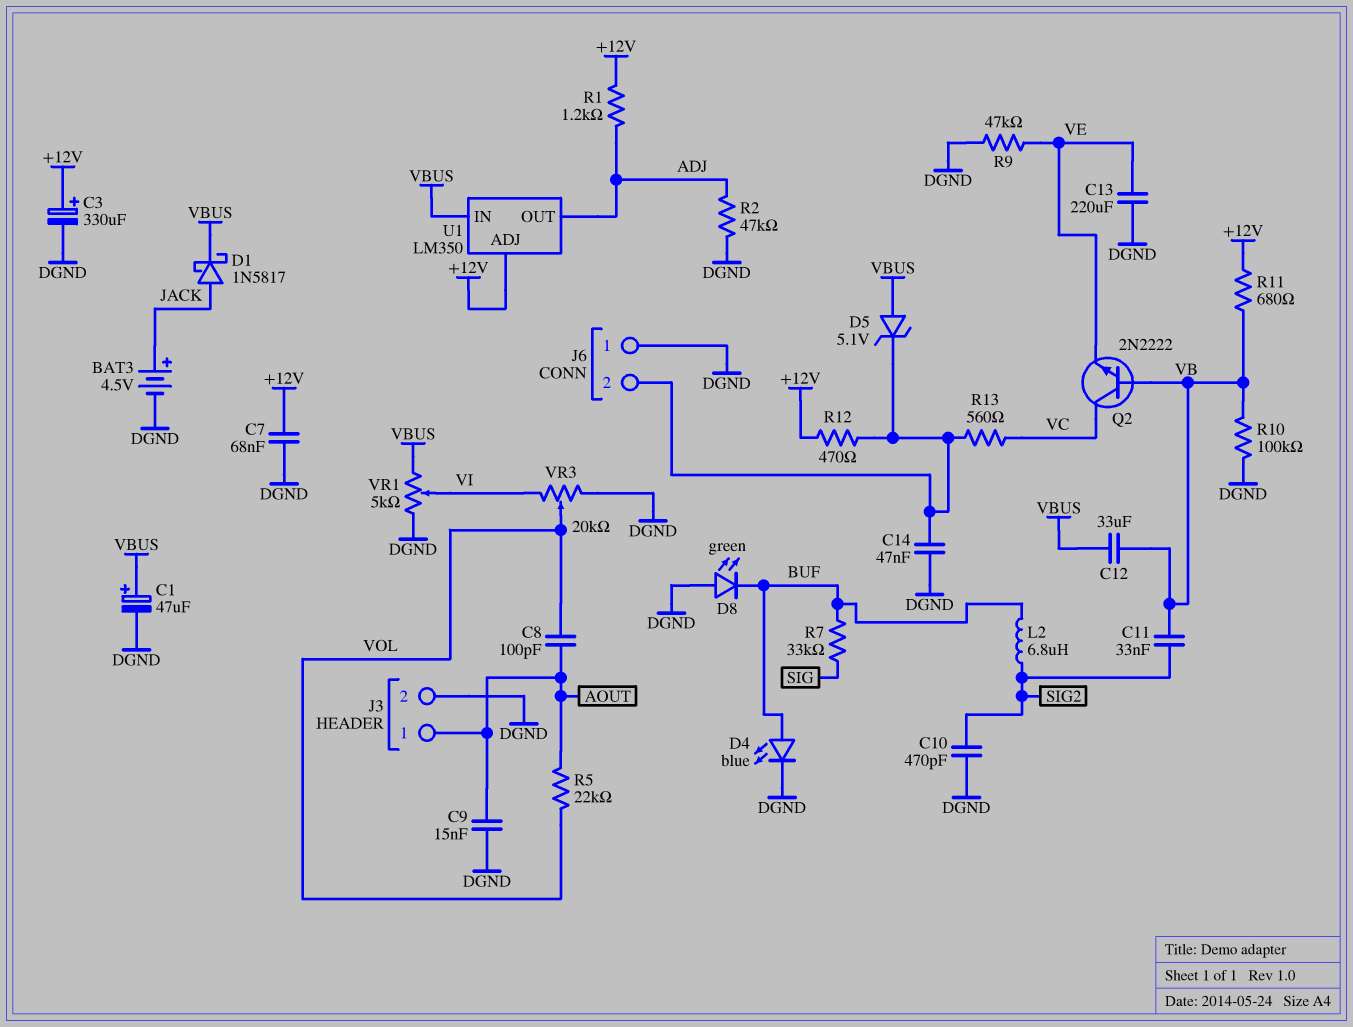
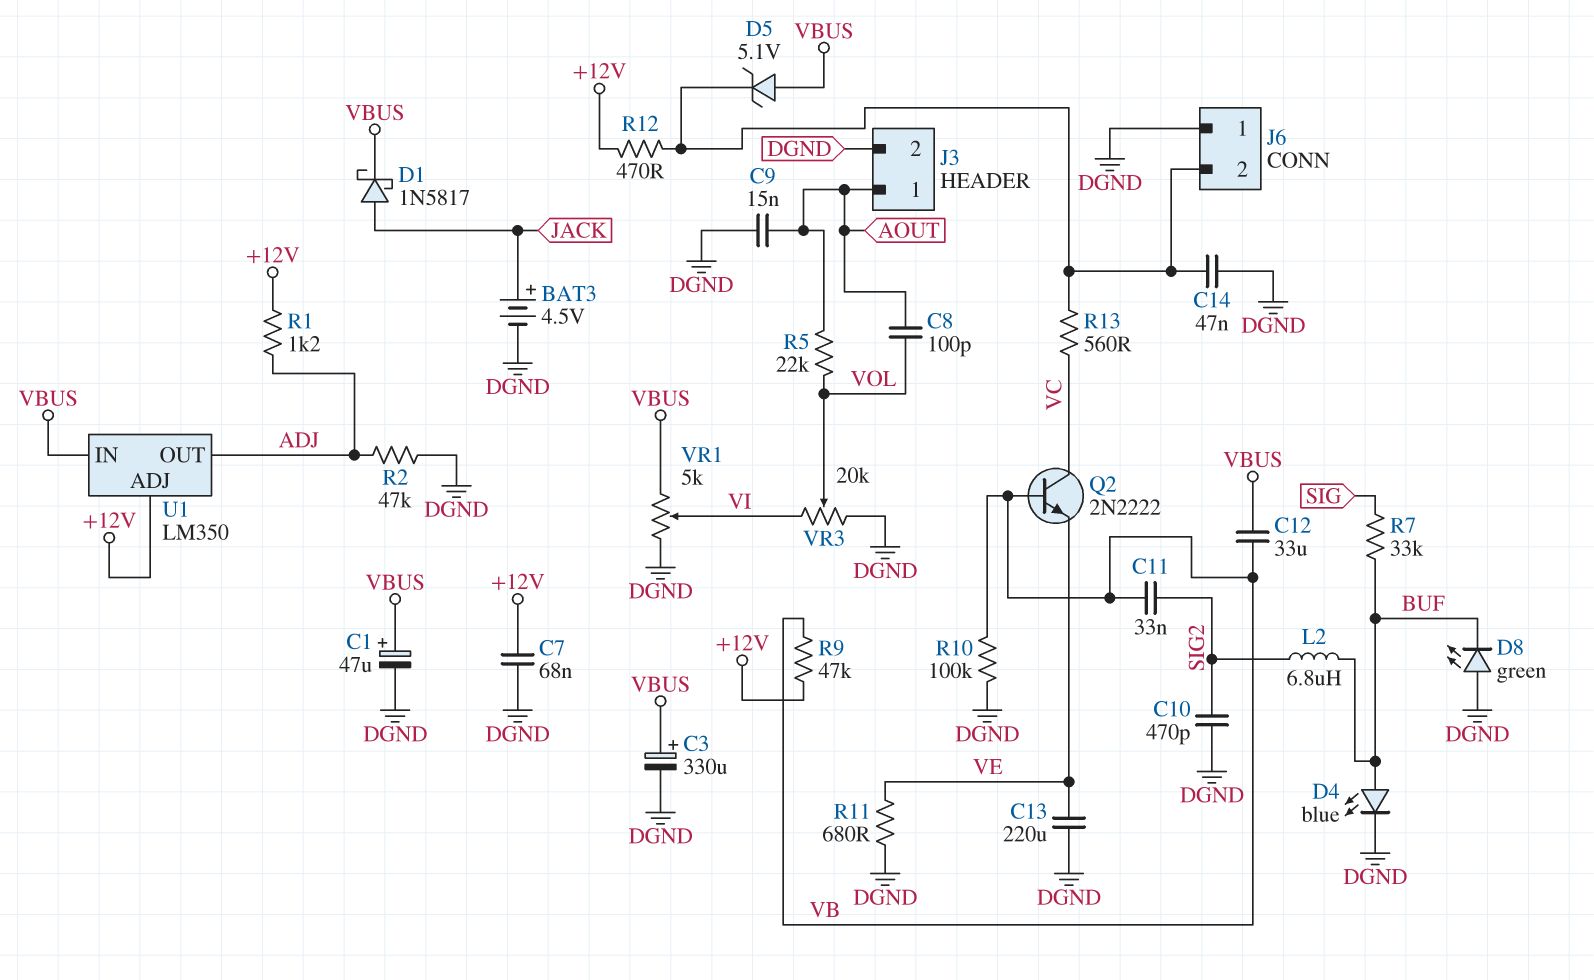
C3: 330uF (plus +12V, minus DGND) -> 330uF (plus VBUS, minus DGND)
R9: 47k (DGND, VE) -> 47k (+12V, VB)
R11: 680 (+12V, VB) -> 680 (DGND, VE)

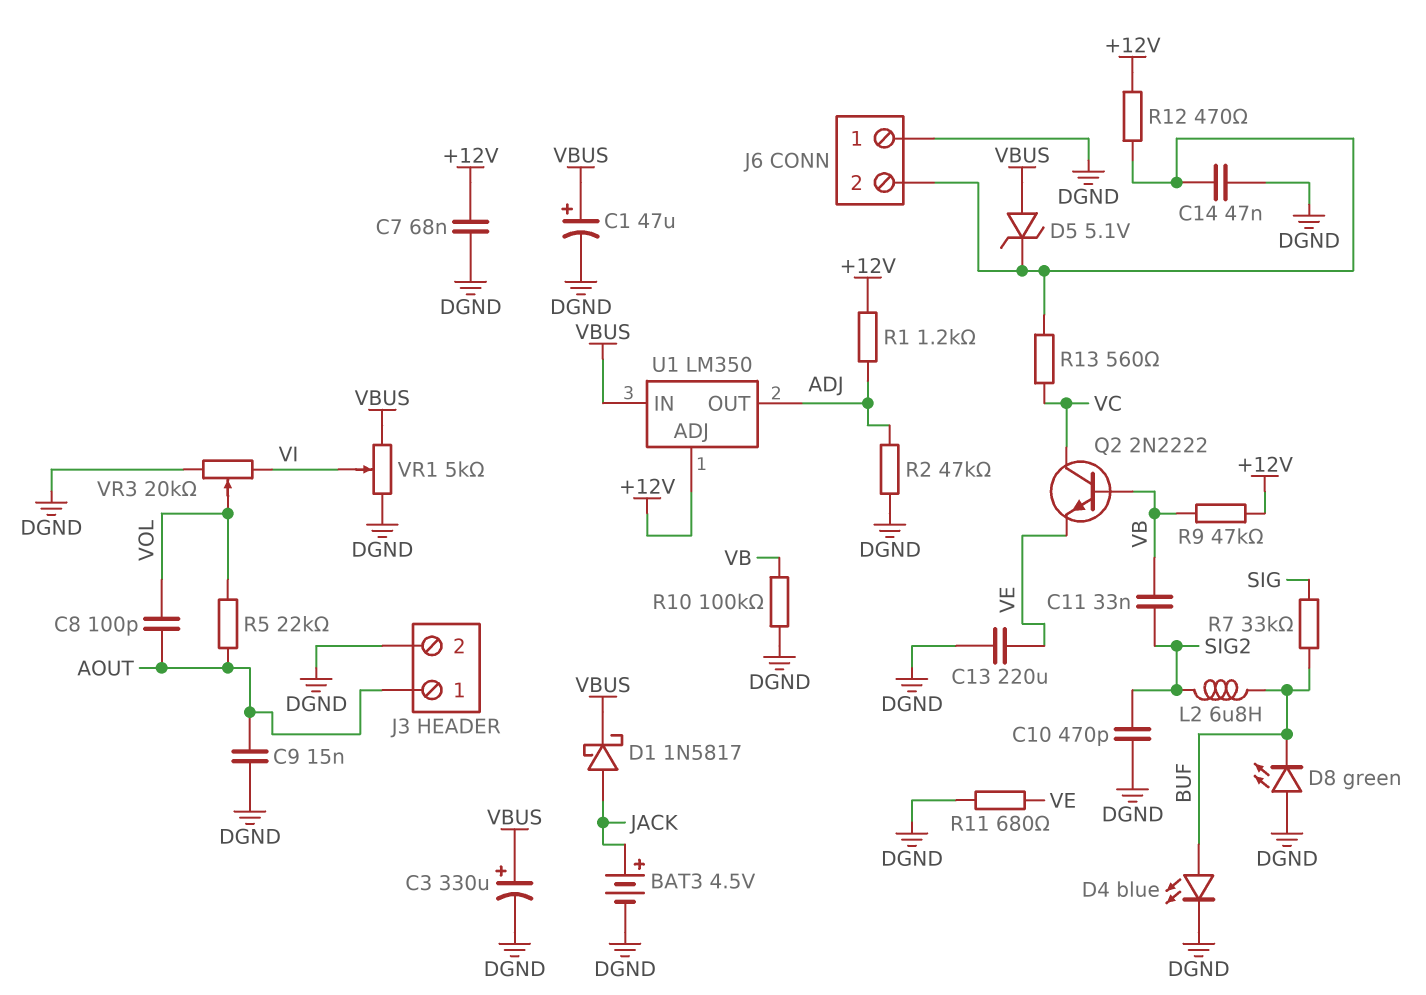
C12: 33uF (VB, VBUS) -> none

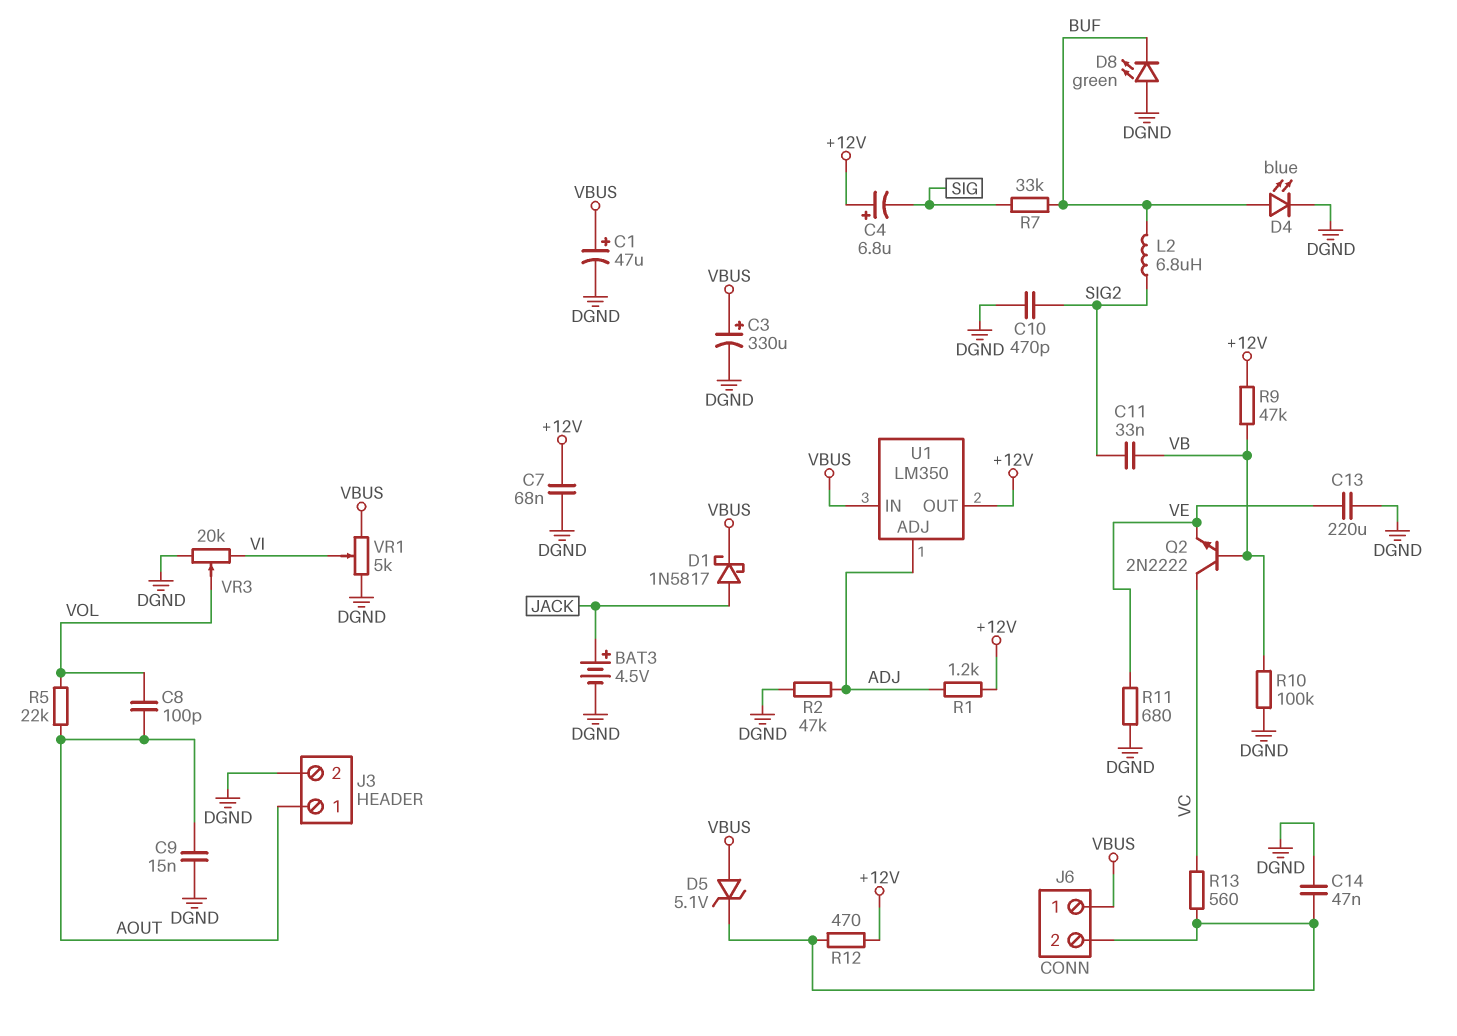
C4: none -> 6.8uF (plus +12V, minus SIG)
J6 pin 1: DGND -> VBUS
U1 pin ADJ: +12V -> ADJ
U1 pin OUT: ADJ -> +12V

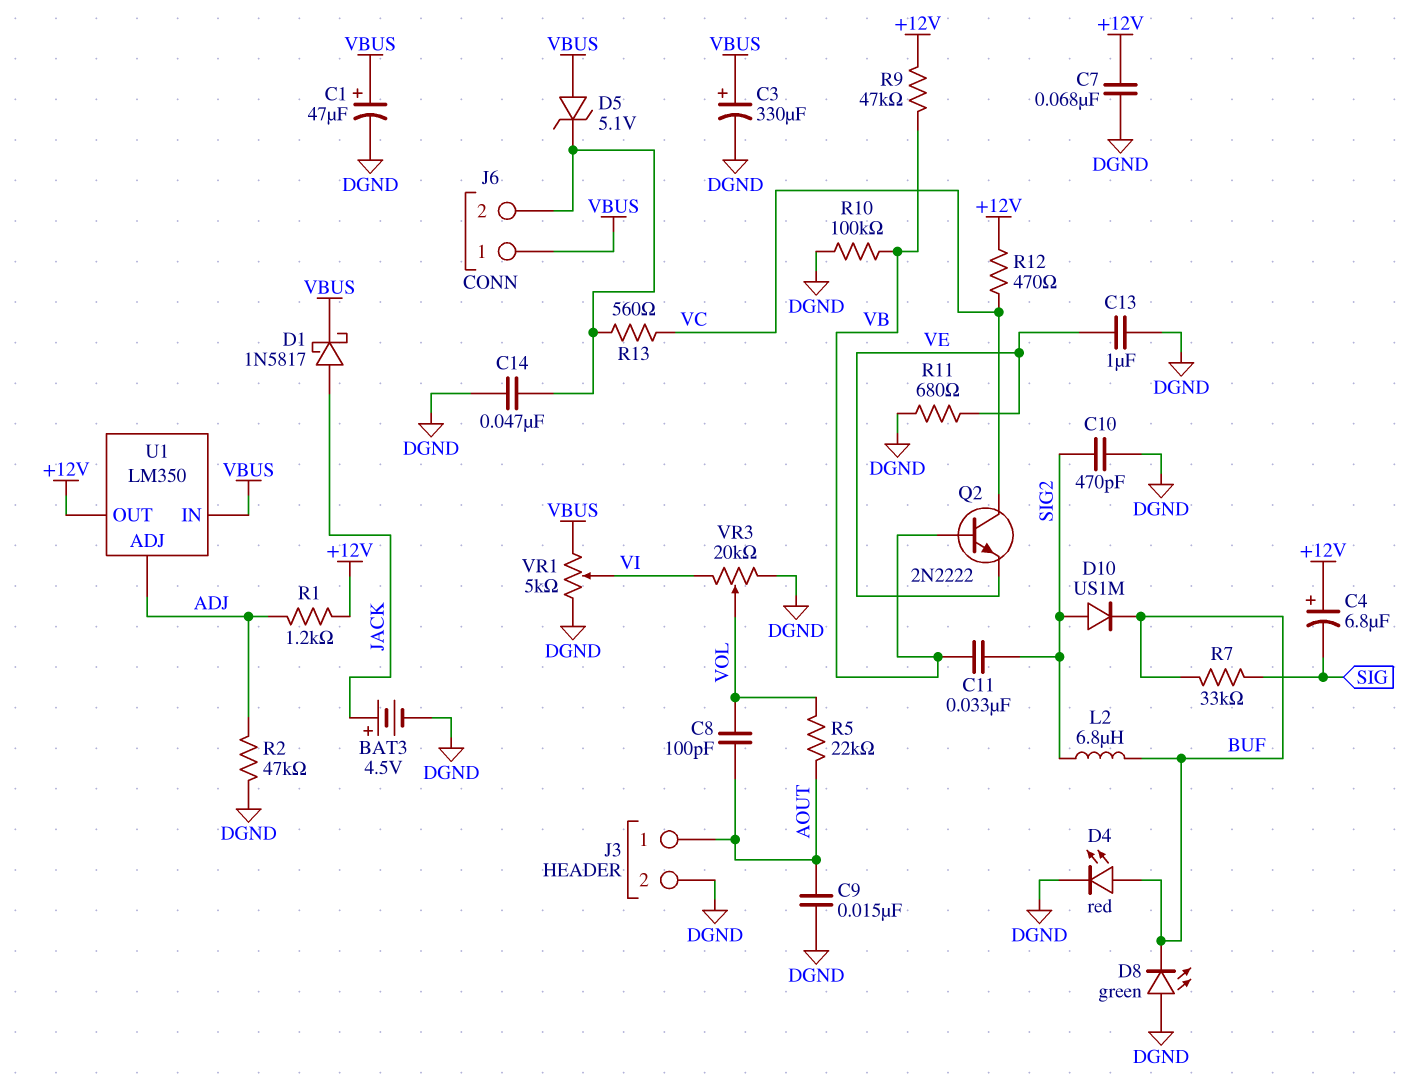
C13: 220uF (DGND, VE) -> 1uF (DGND, VE)
D4: LED blue (A BUF, K DGND) -> LED red (A BUF, K DGND)
D10: none -> diode US1M (A SIG2, K BUF)
R12: 470 (+12V, J6/2) -> 470 (+12V, VC)

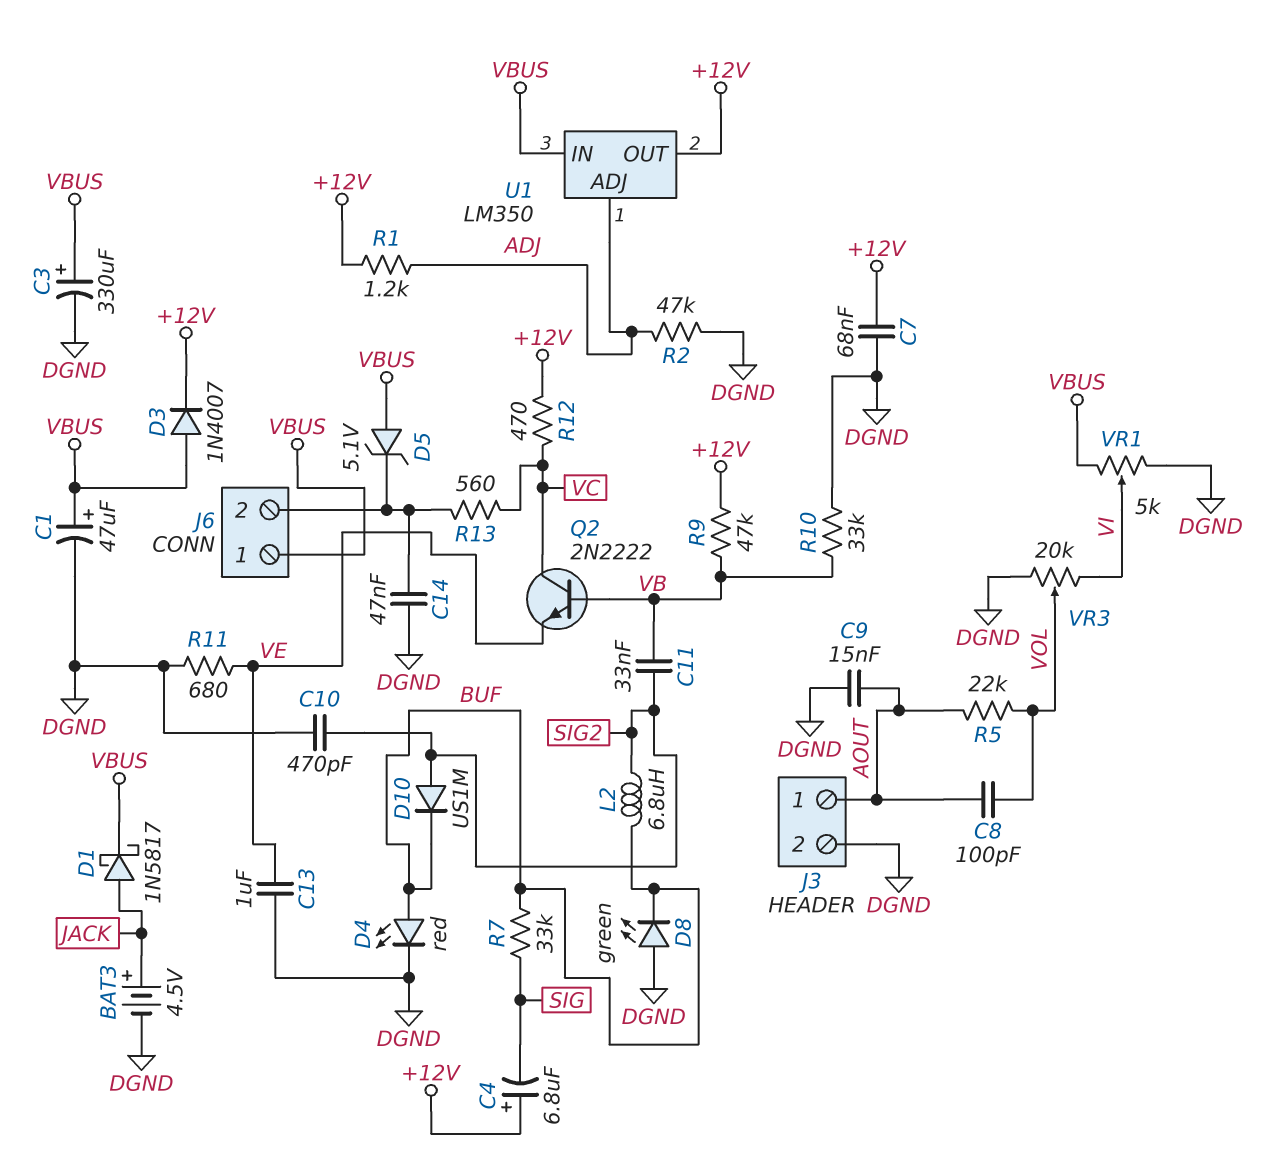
D3: none -> diode 1N4007 (A VBUS, K +12V)
R10: 100k (DGND, VB) -> 33k (DGND, VB)

